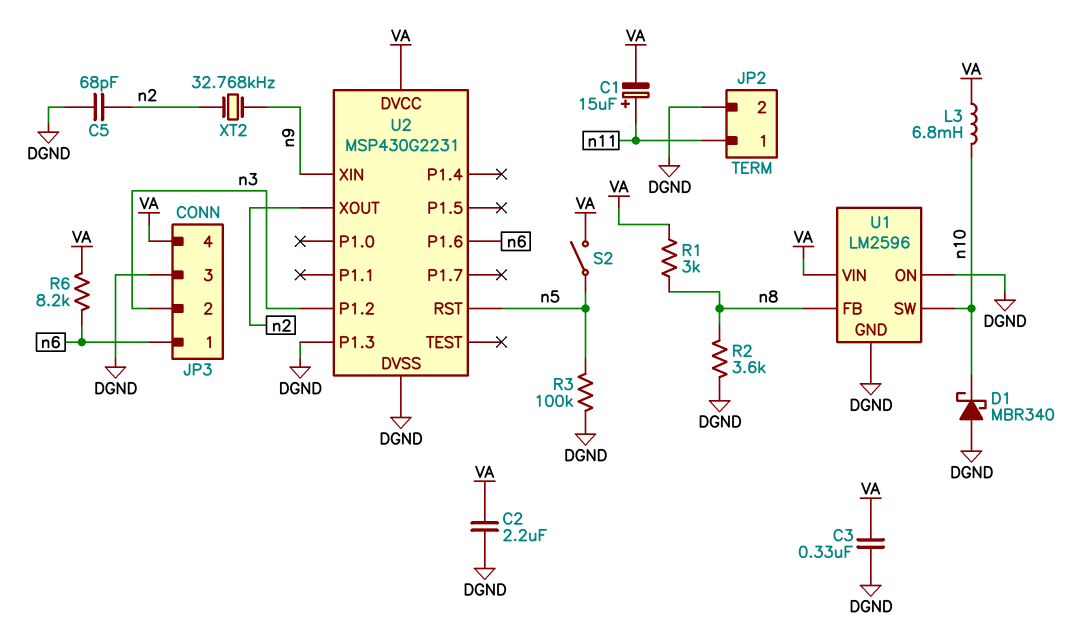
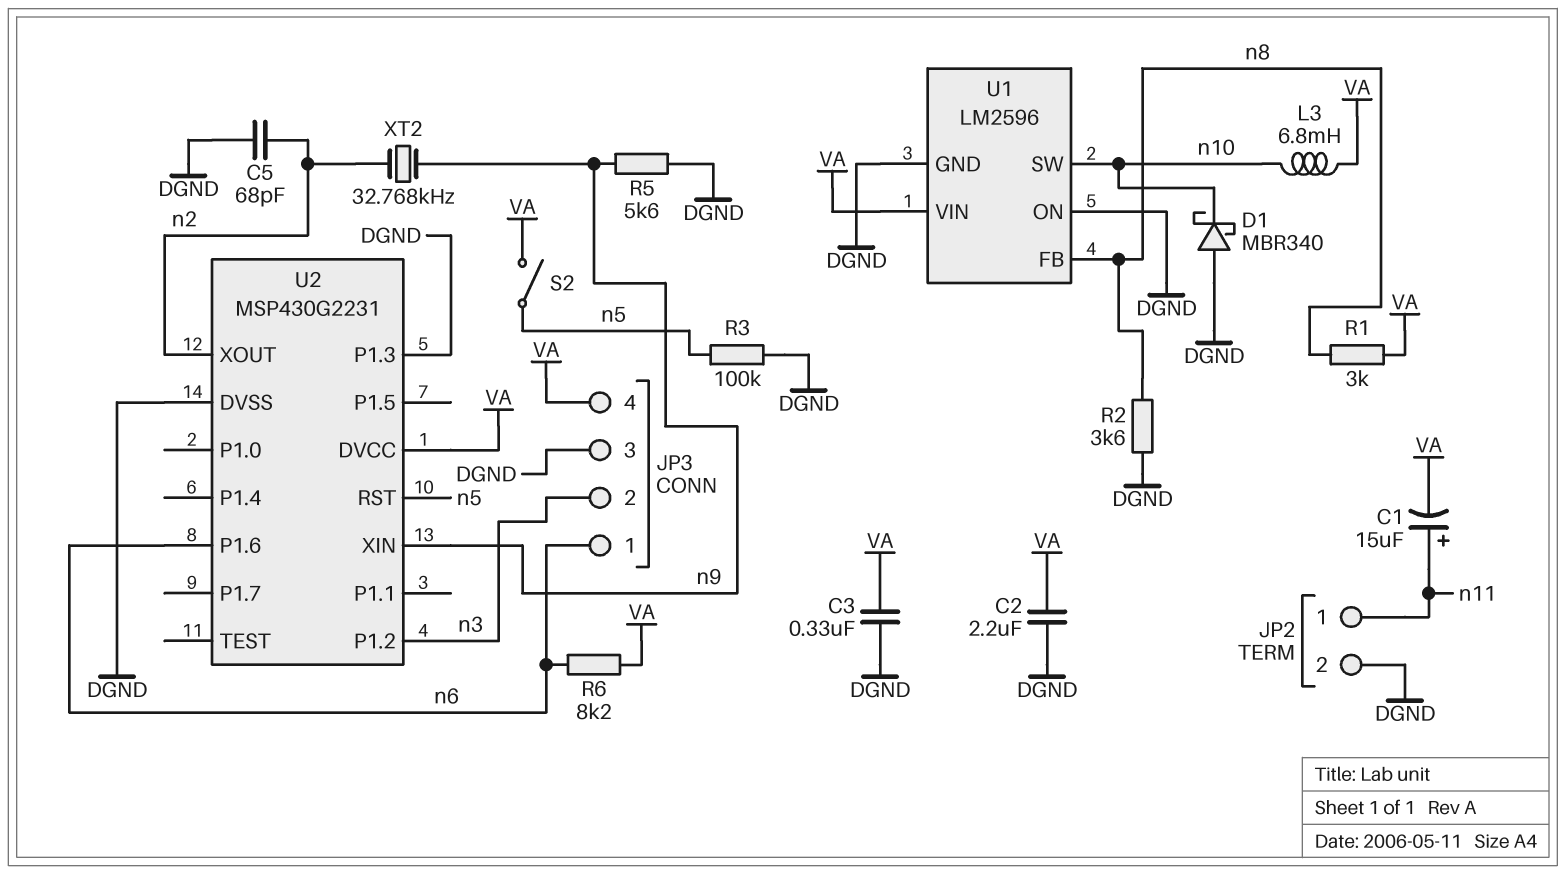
R5: none -> 5.6k (DGND, n9)

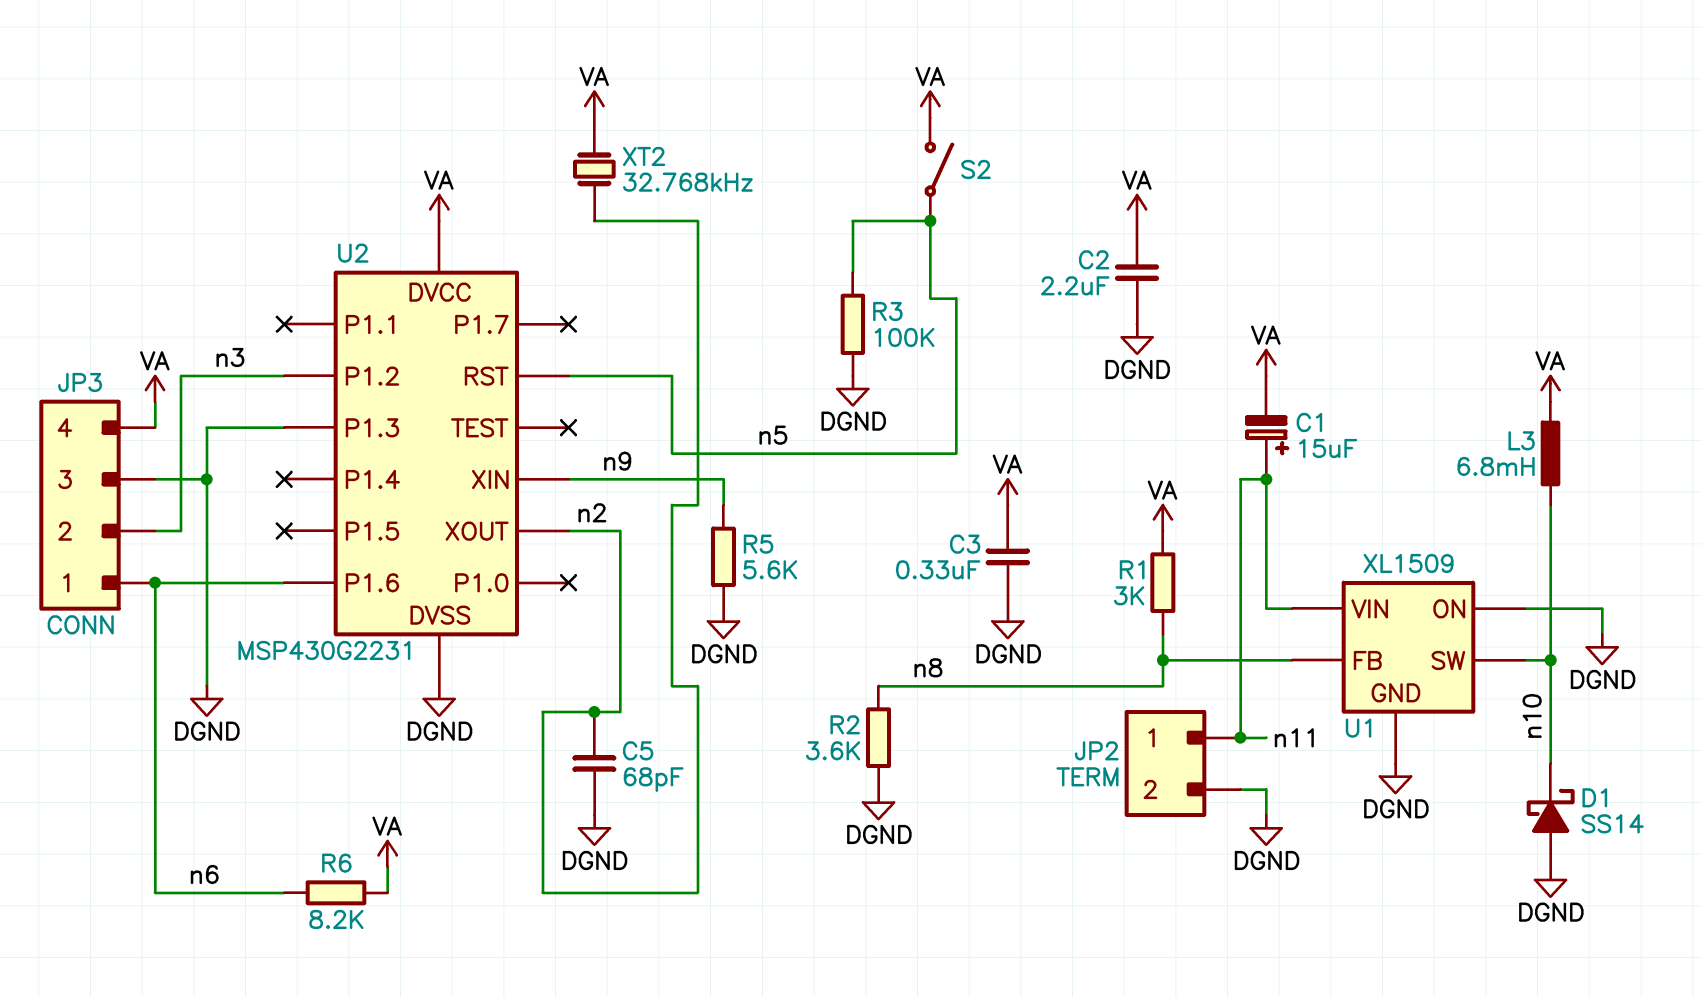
D1: schottky MBR340 (A DGND, K n10) -> schottky SS14 (A DGND, K n10)
U1: LM2596 -> XL1509
U1 pin VIN: VA -> n11
XT2: 32.768kHz (n2, n9) -> 32.768kHz (VA, n2)

